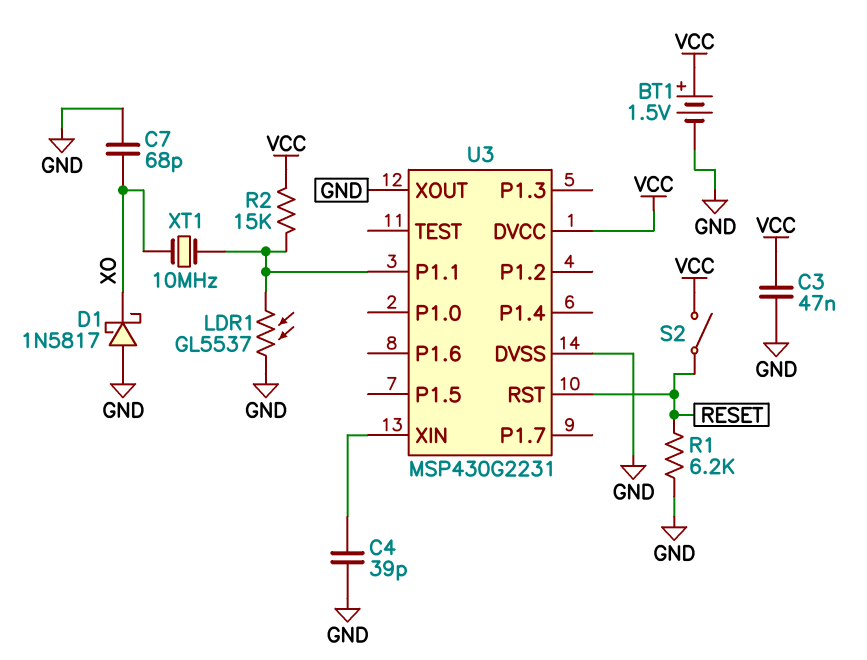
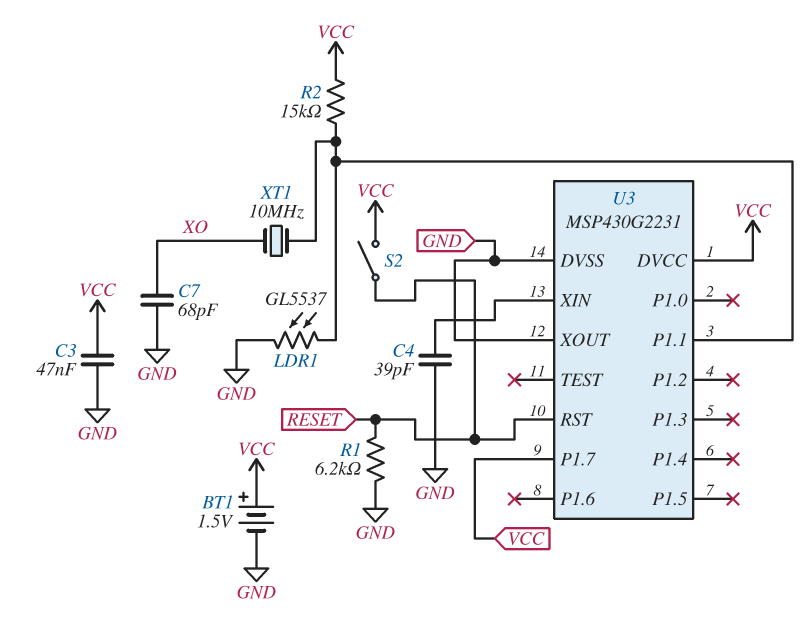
D1: schottky 1N5817 (A GND, K XO) -> none
U3 pin P1.7: none -> VCC

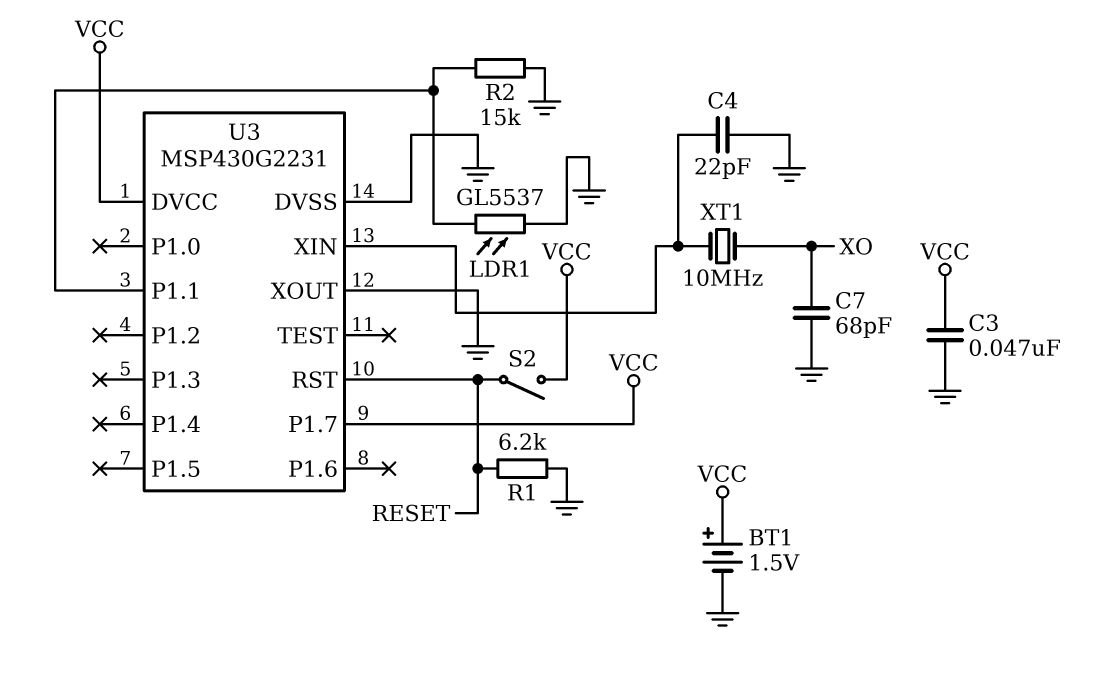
C4: 39pF (GND, U3/XIN) -> 22pF (GND, U3/XIN)
R2: 15k (U3/P1.1, VCC) -> 15k (GND, U3/P1.1)
XT1: 10MHz (U3/P1.1, XO) -> 10MHz (U3/XIN, XO)

